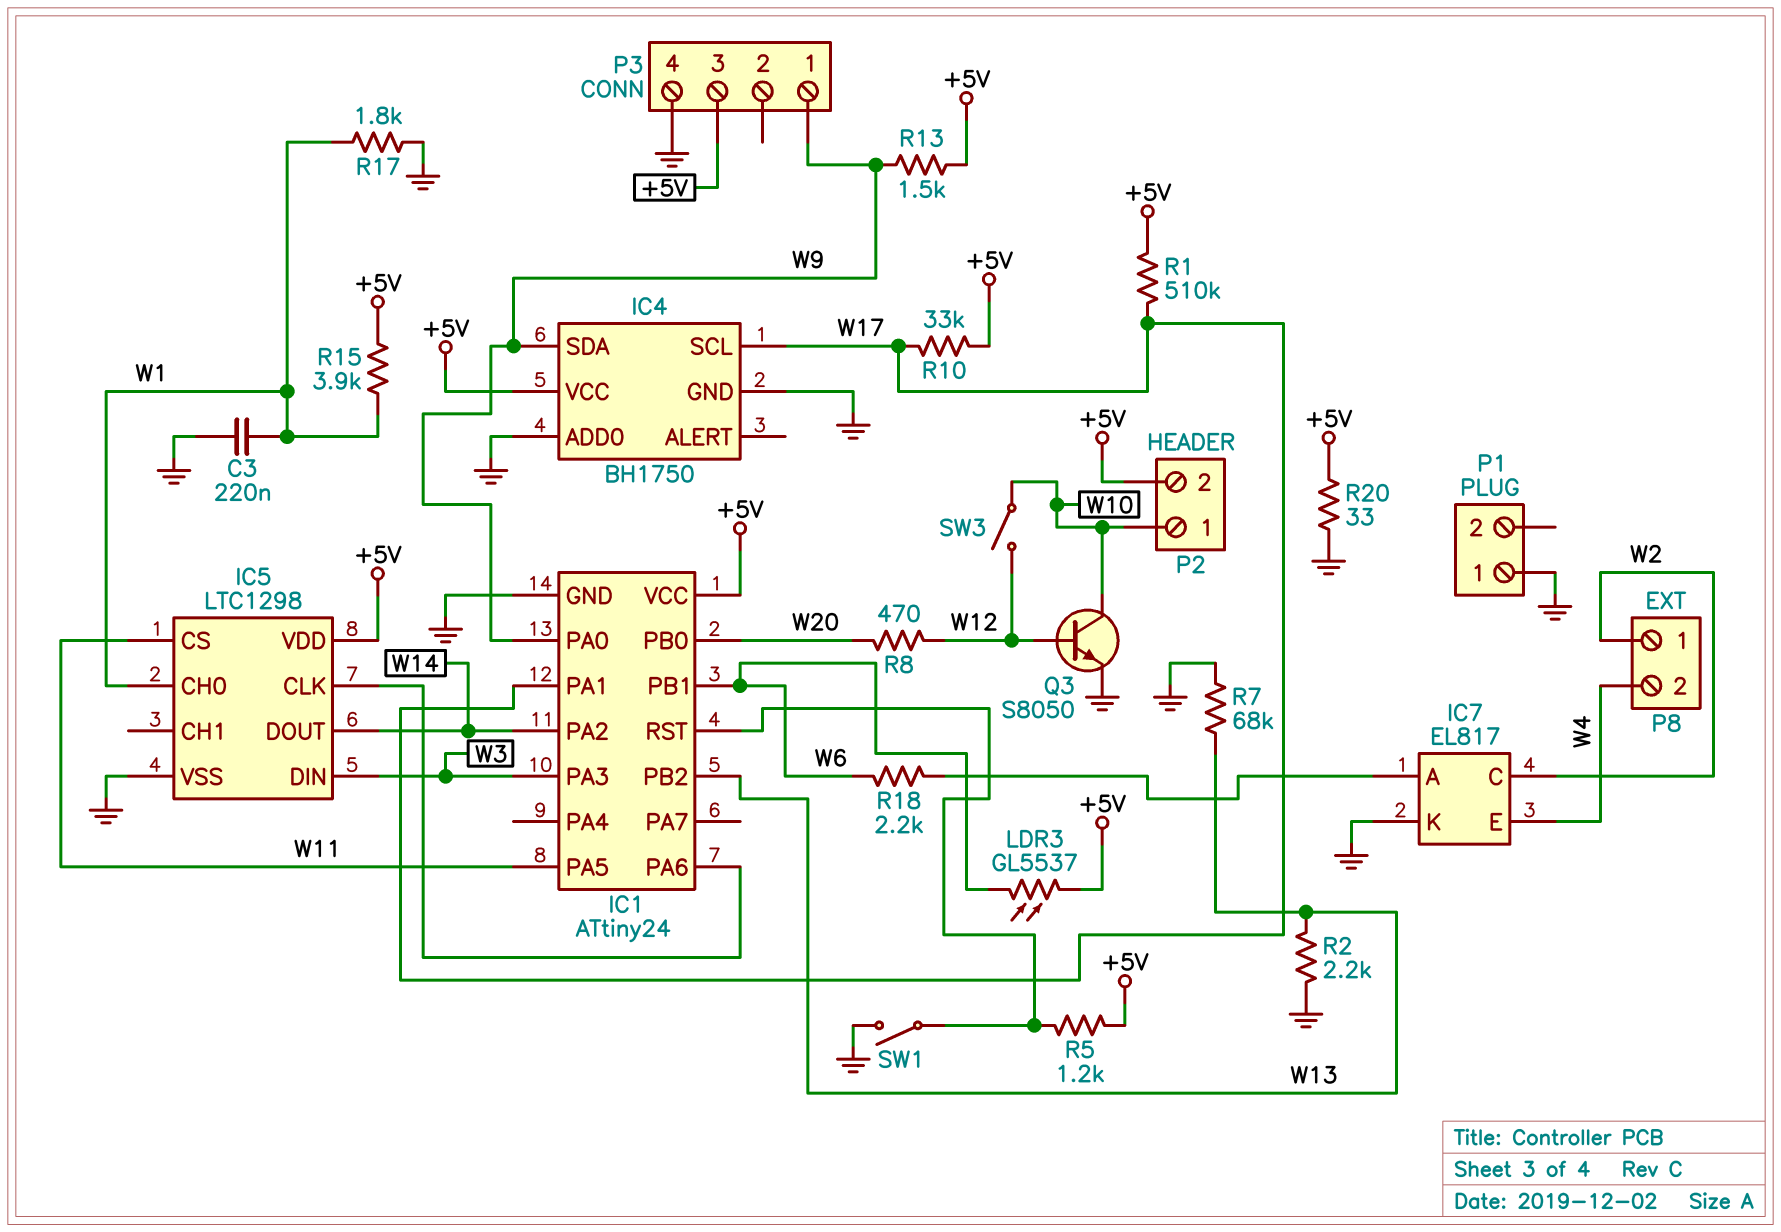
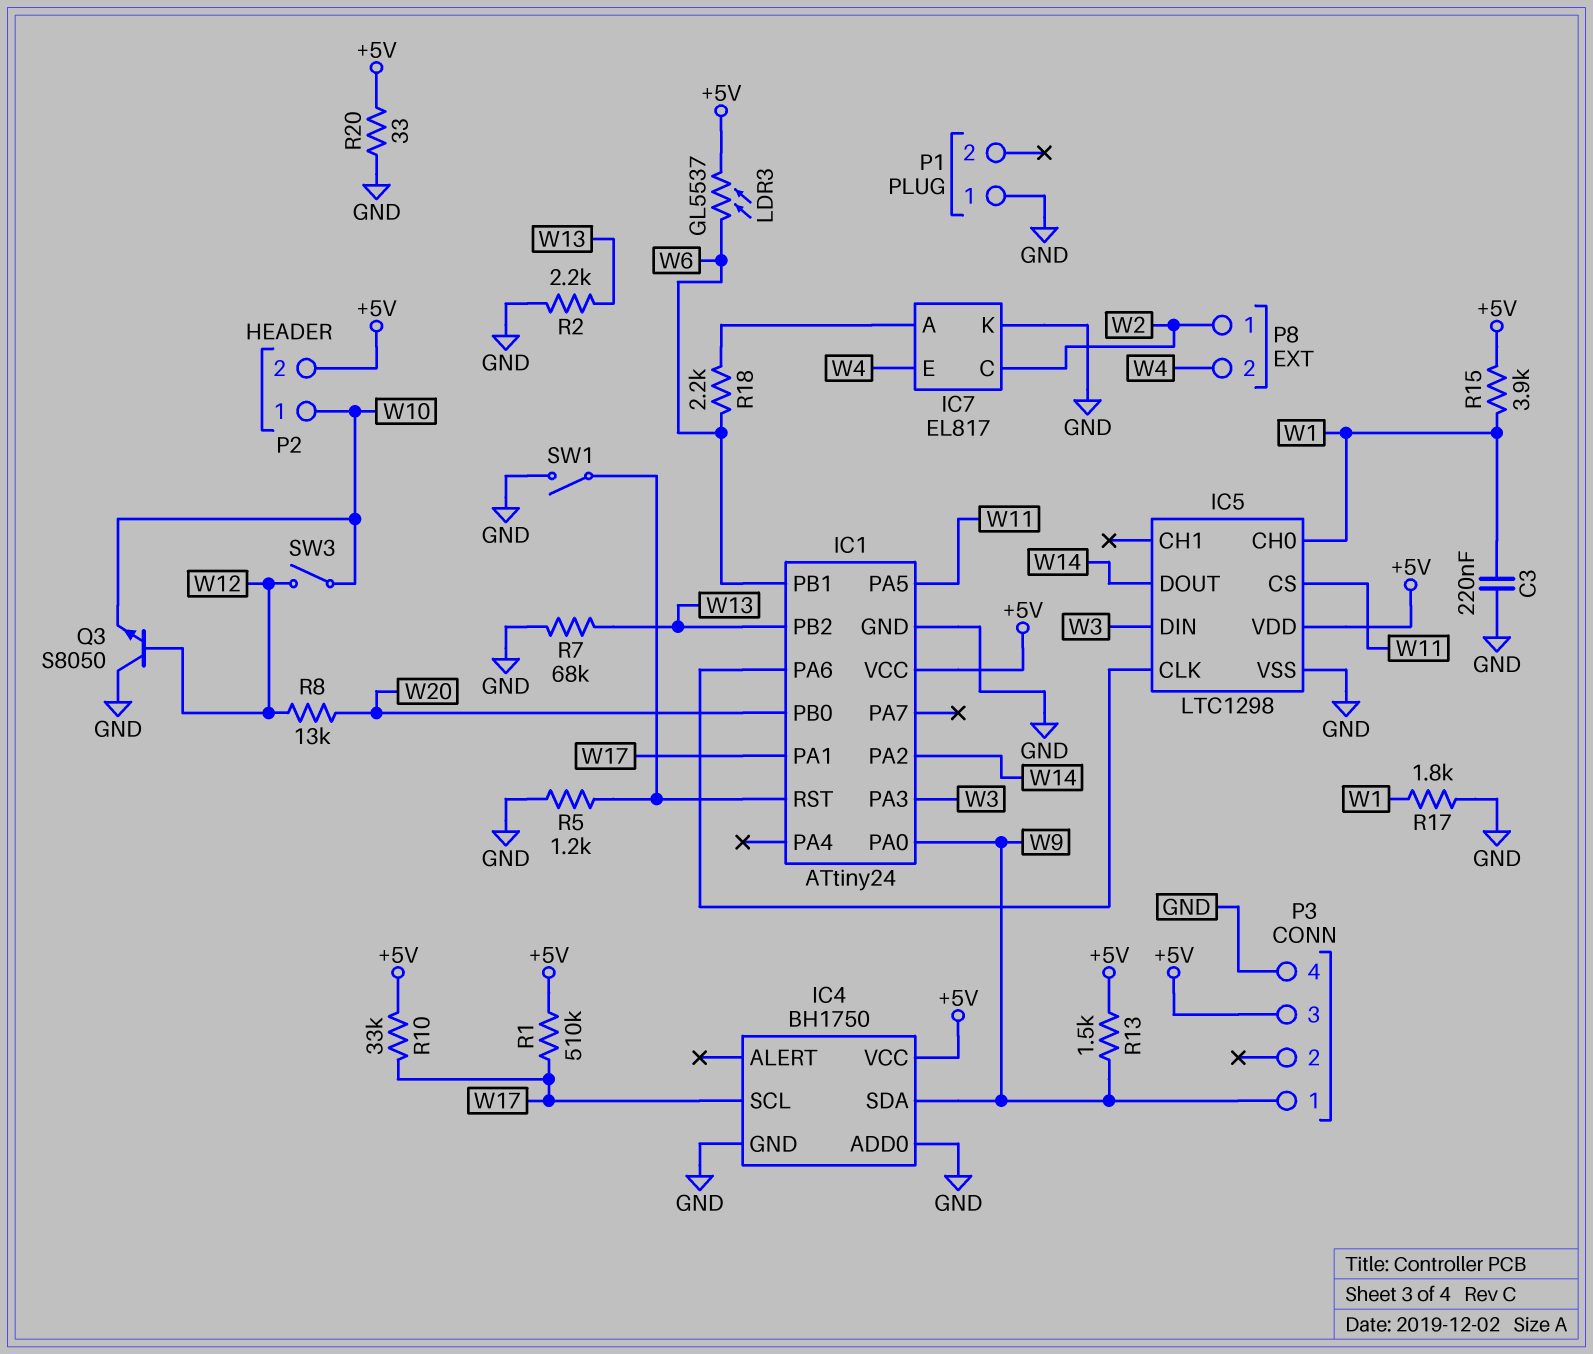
Q3: NPN S8050 (B W12, C W10, E GND) -> NPN S8050 (B W12, C GND, E W10)
R5: 1.2k (+5V, IC1/RST) -> 1.2k (GND, IC1/RST)
R8: 470 (W12, W20) -> 13k (W12, W20)

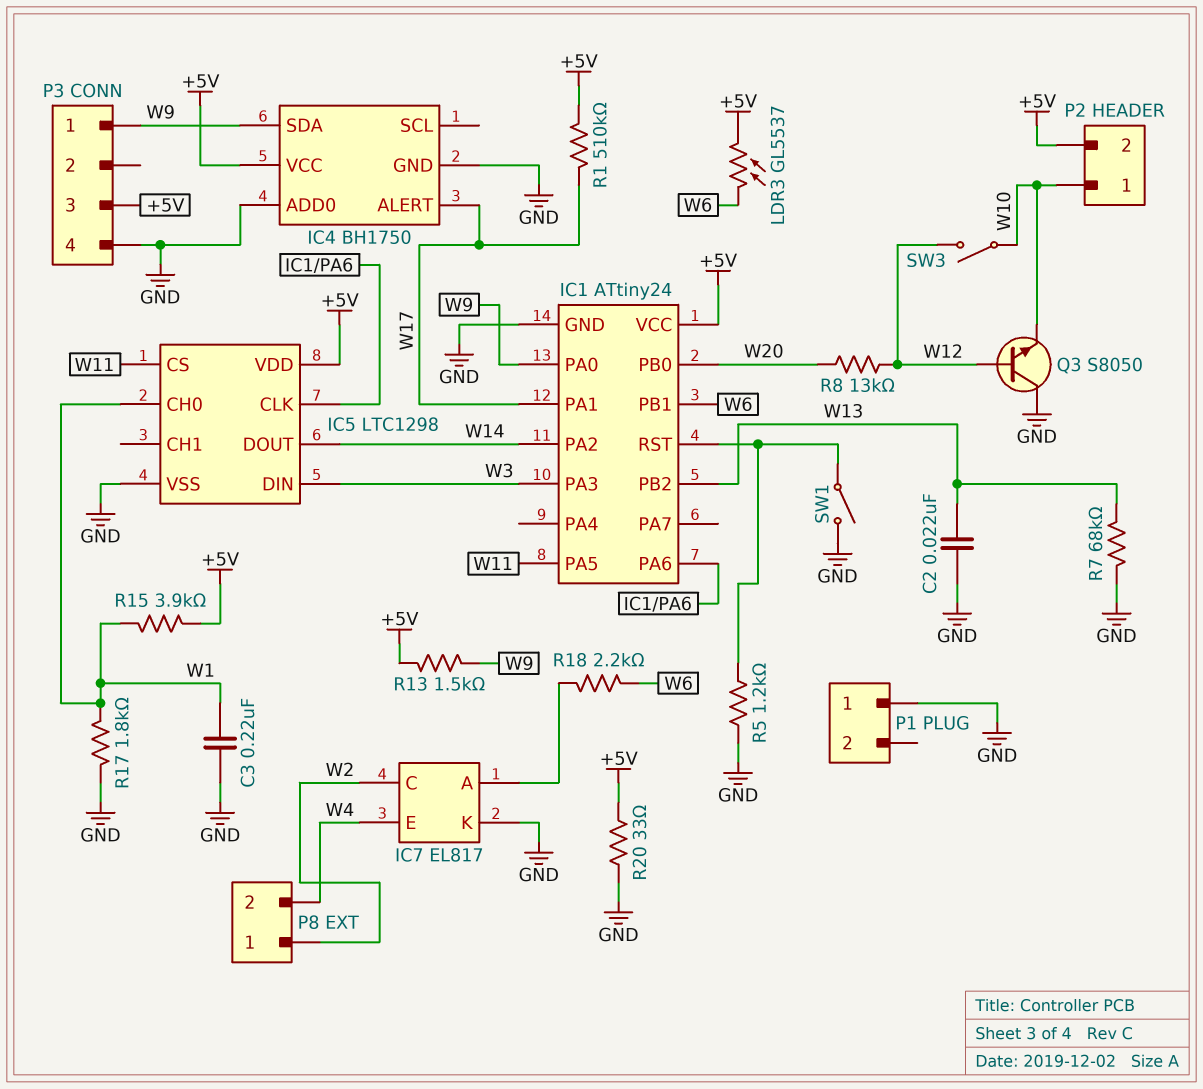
C2: none -> 22nF (GND, W13)
IC4 pin ALERT: none -> W17
IC4 pin SCL: W17 -> none
R2: 2.2k (GND, W13) -> none
R10: 33k (+5V, W17) -> none

